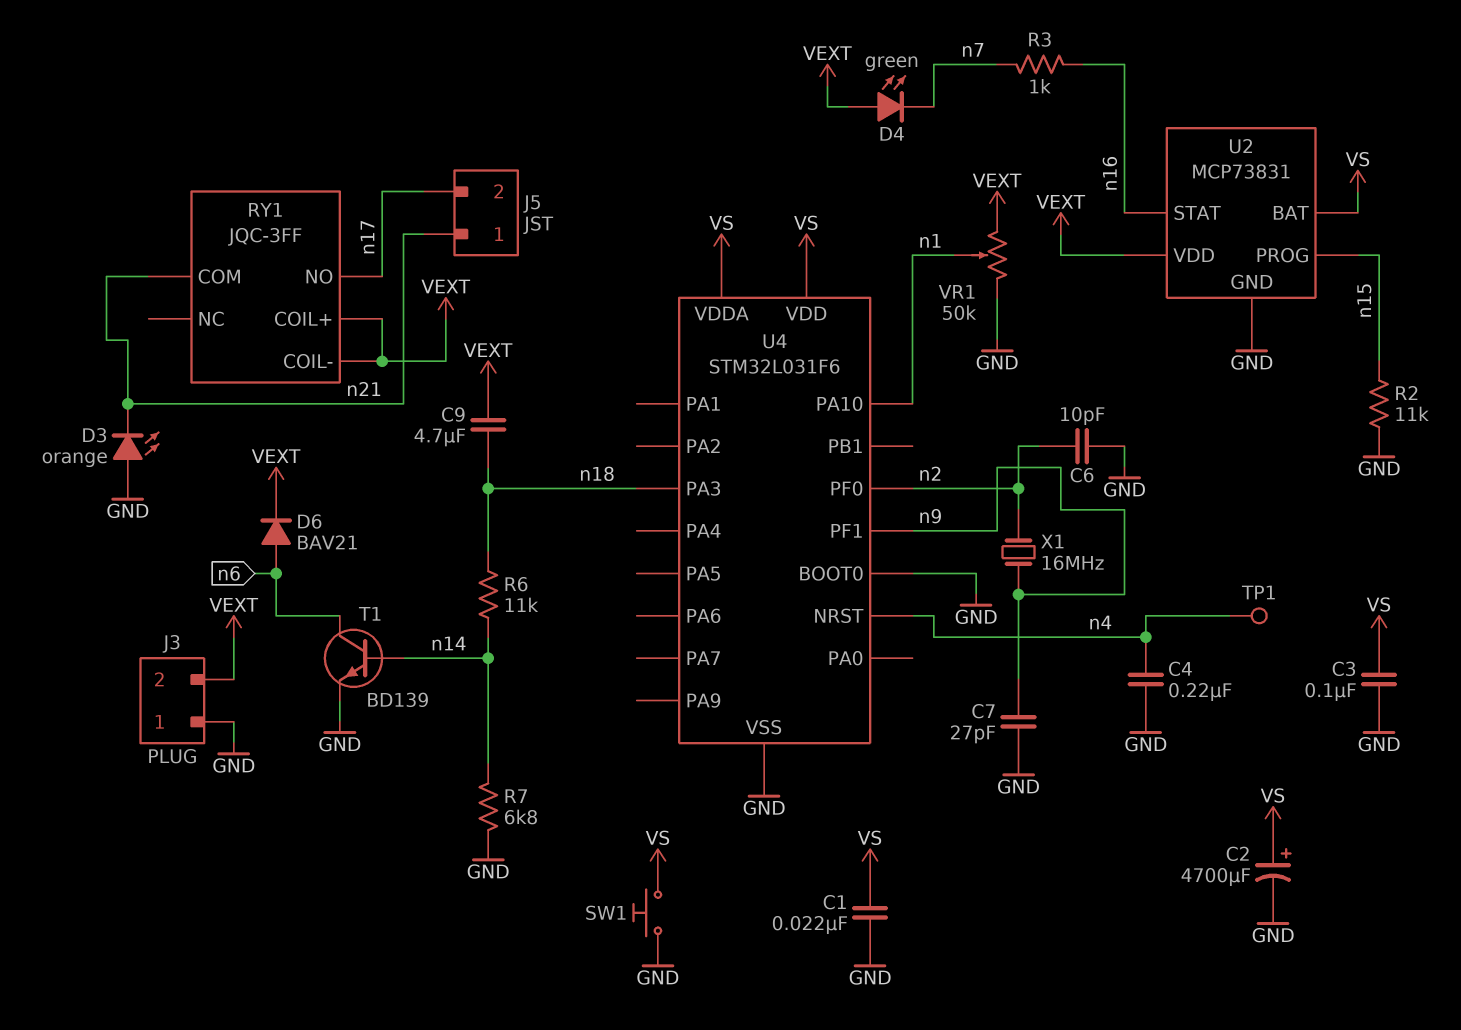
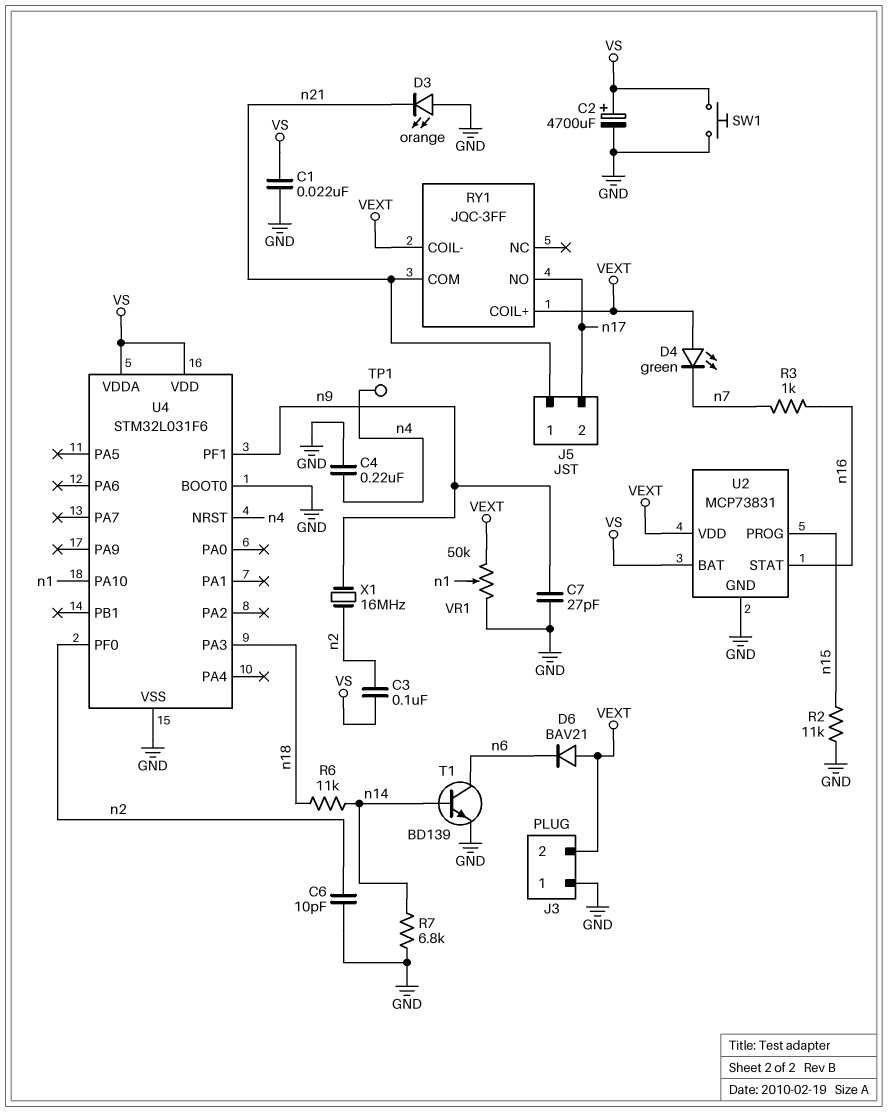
C3: 100nF (GND, VS) -> 100nF (VS, n2)
C9: 4.7uF (VEXT, n18) -> none
D6: diode BAV21 (A n6, K VEXT) -> diode BAV21 (A VEXT, K n6)

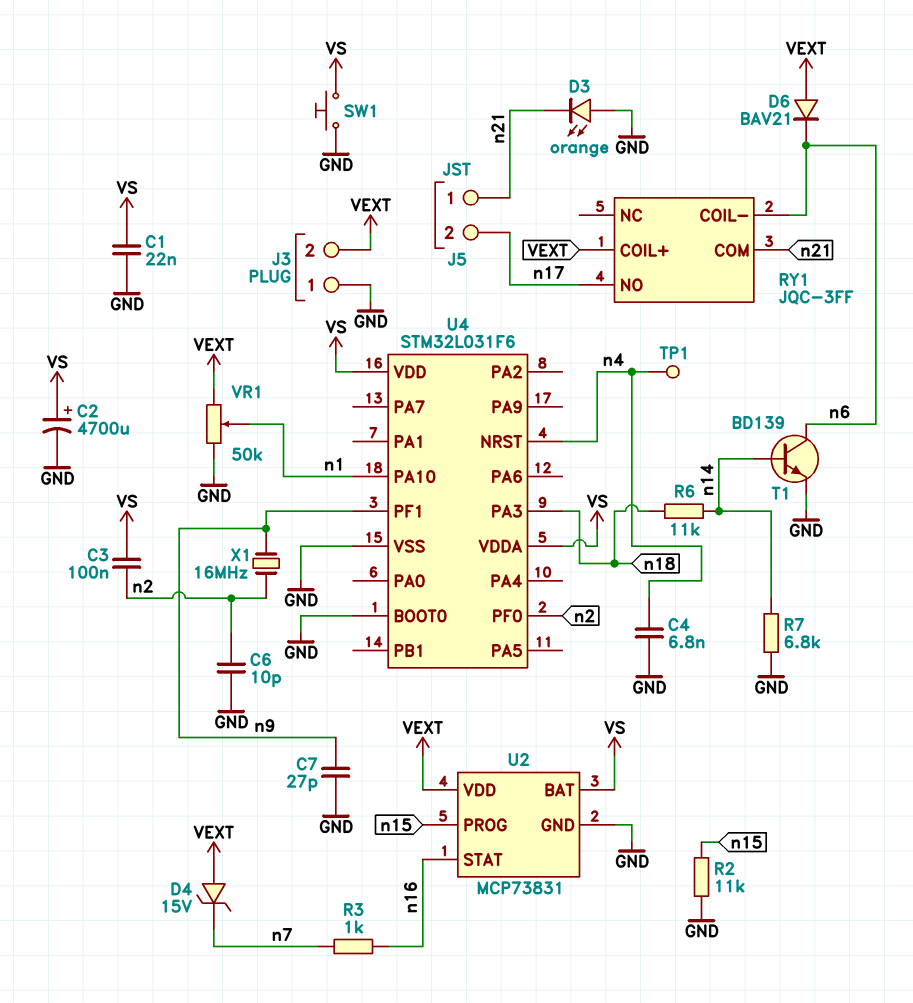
C4: 220nF (GND, n4) -> 6.8nF (GND, n4)
D4: LED green (A VEXT, K n7) -> zener 15V (A VEXT, K n7)
RY1 pin COIL-: VEXT -> n6

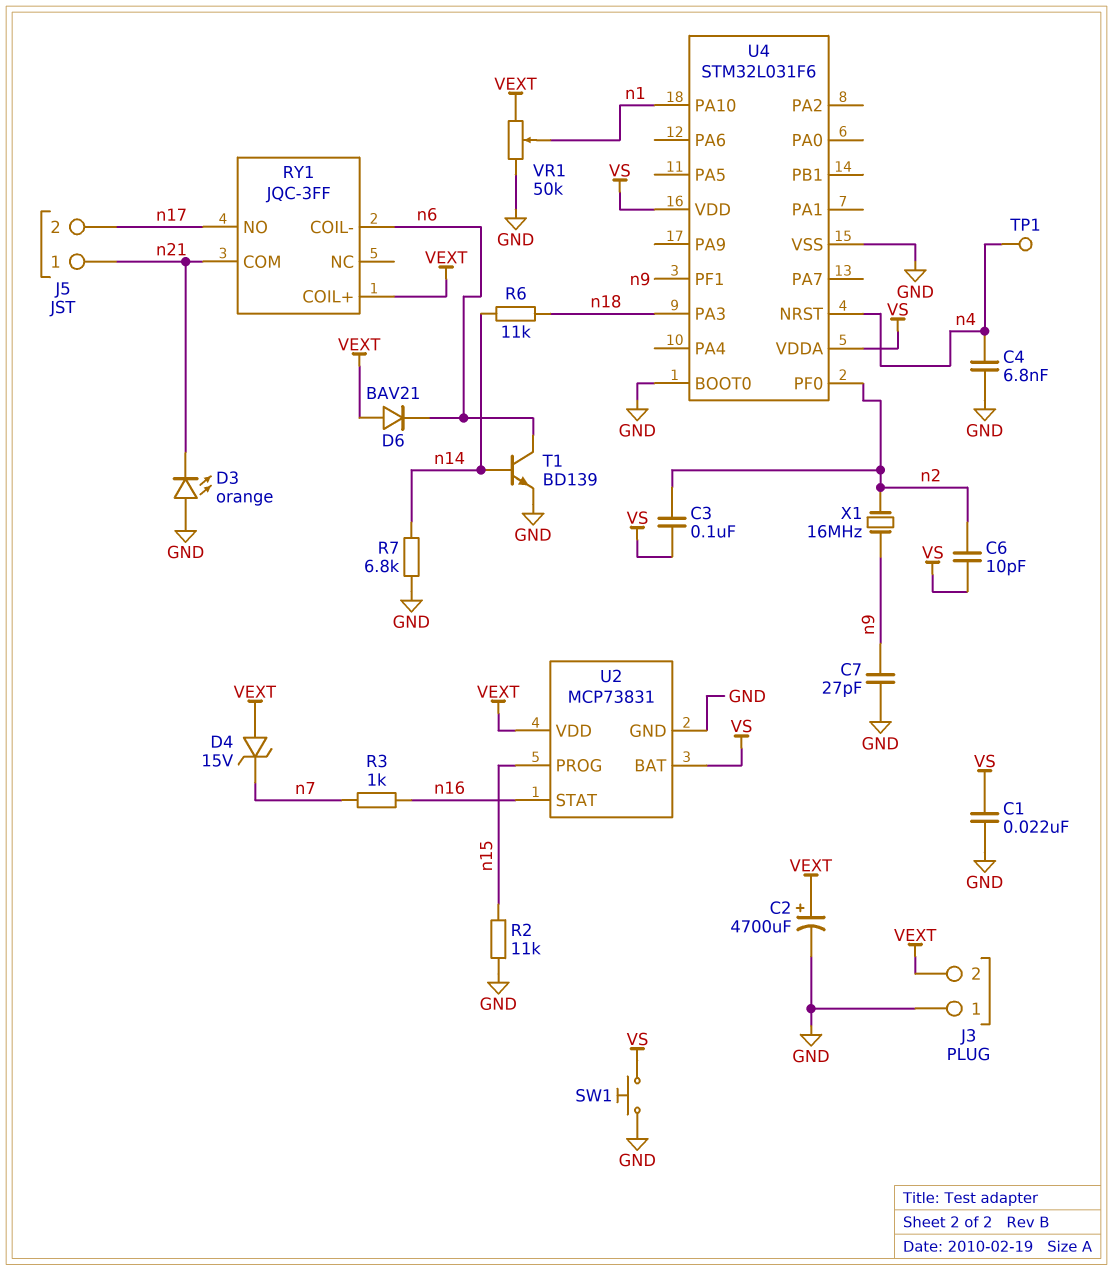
C2: 4700uF (plus VS, minus GND) -> 4700uF (plus VEXT, minus GND)
C6: 10pF (GND, n2) -> 10pF (VS, n2)

